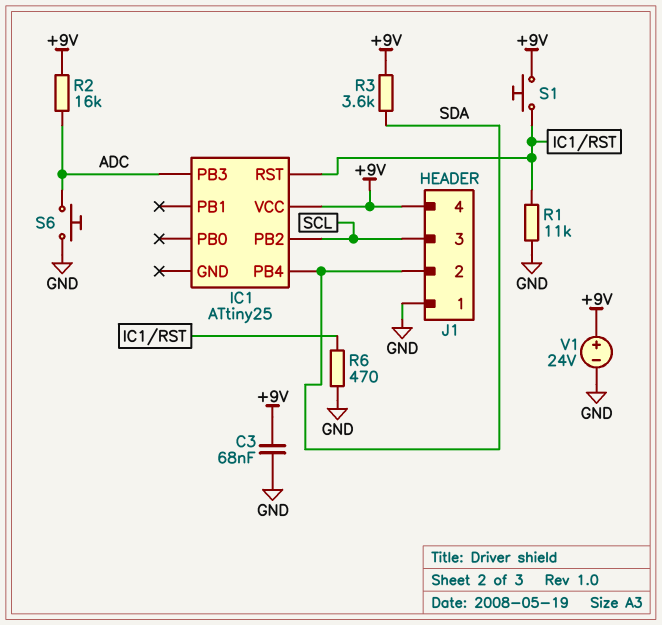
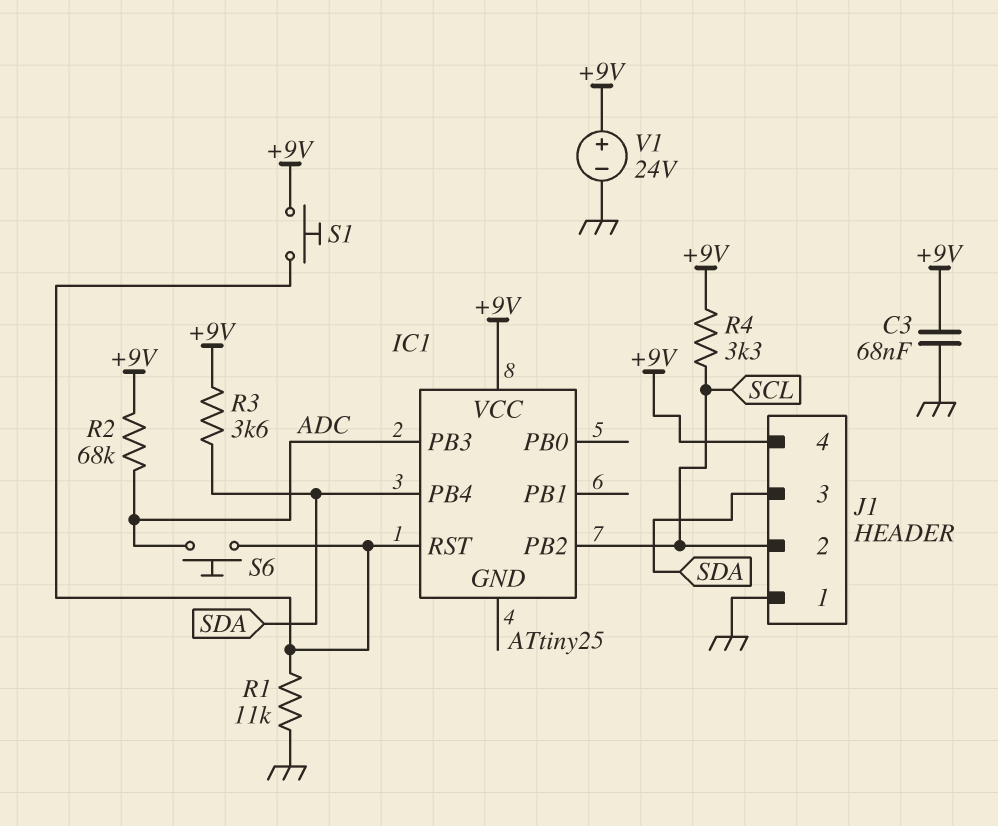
J1 pin 2: SDA -> SCL
J1 pin 3: SCL -> SDA
R2: 16k (+9V, ADC) -> 68k (+9V, ADC)
R4: none -> 3.3k (+9V, SCL)
R6: 470 (GND, IC1/RST) -> none
S6: button (ADC, GND) -> button (ADC, IC1/RST)

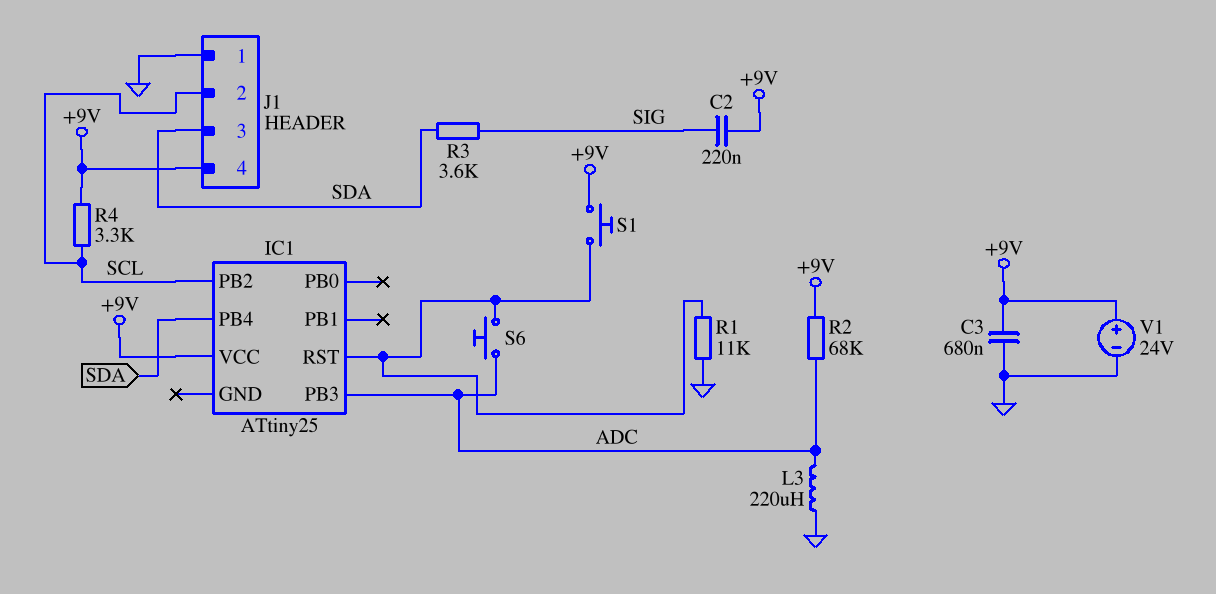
C2: none -> 220nF (+9V, SIG)
C3: 68nF (+9V, GND) -> 680nF (+9V, GND)
L3: none -> 220uH (ADC, GND)
R3: 3.6k (+9V, SDA) -> 3.6k (SDA, SIG)

